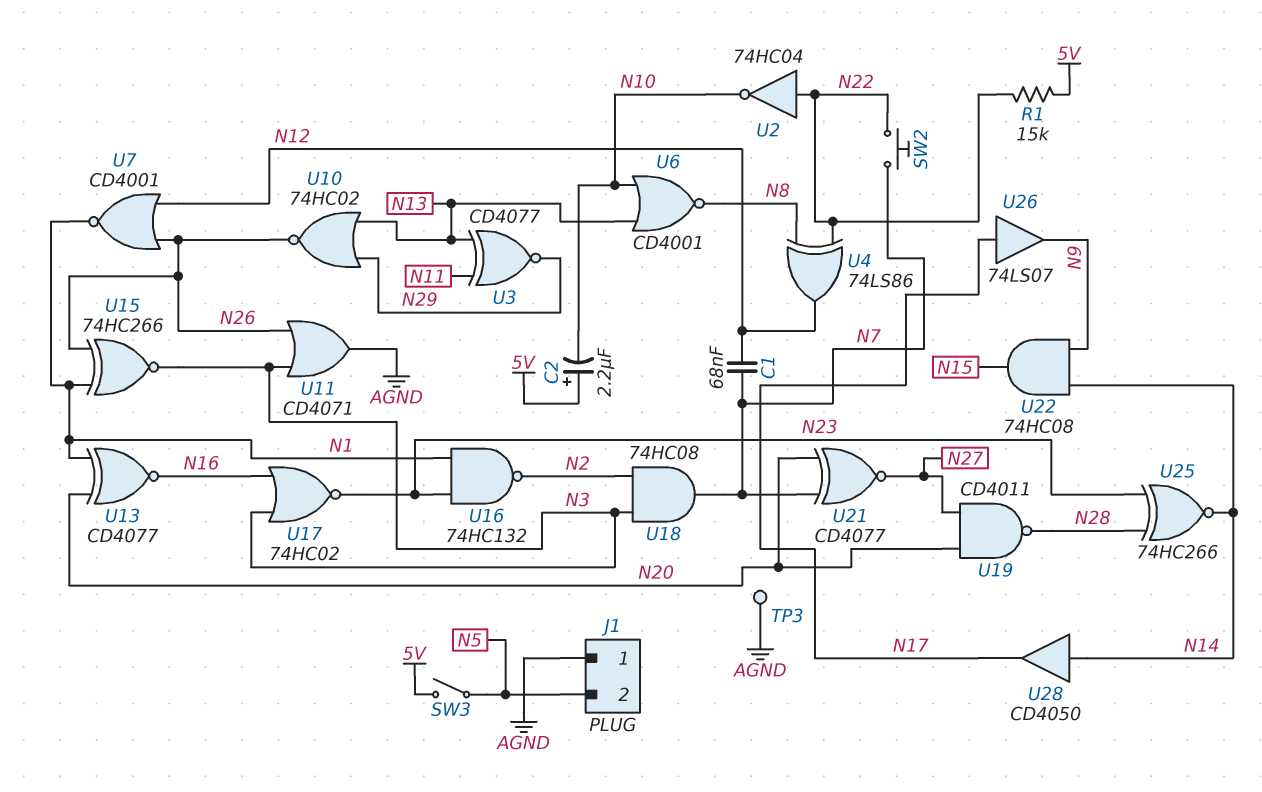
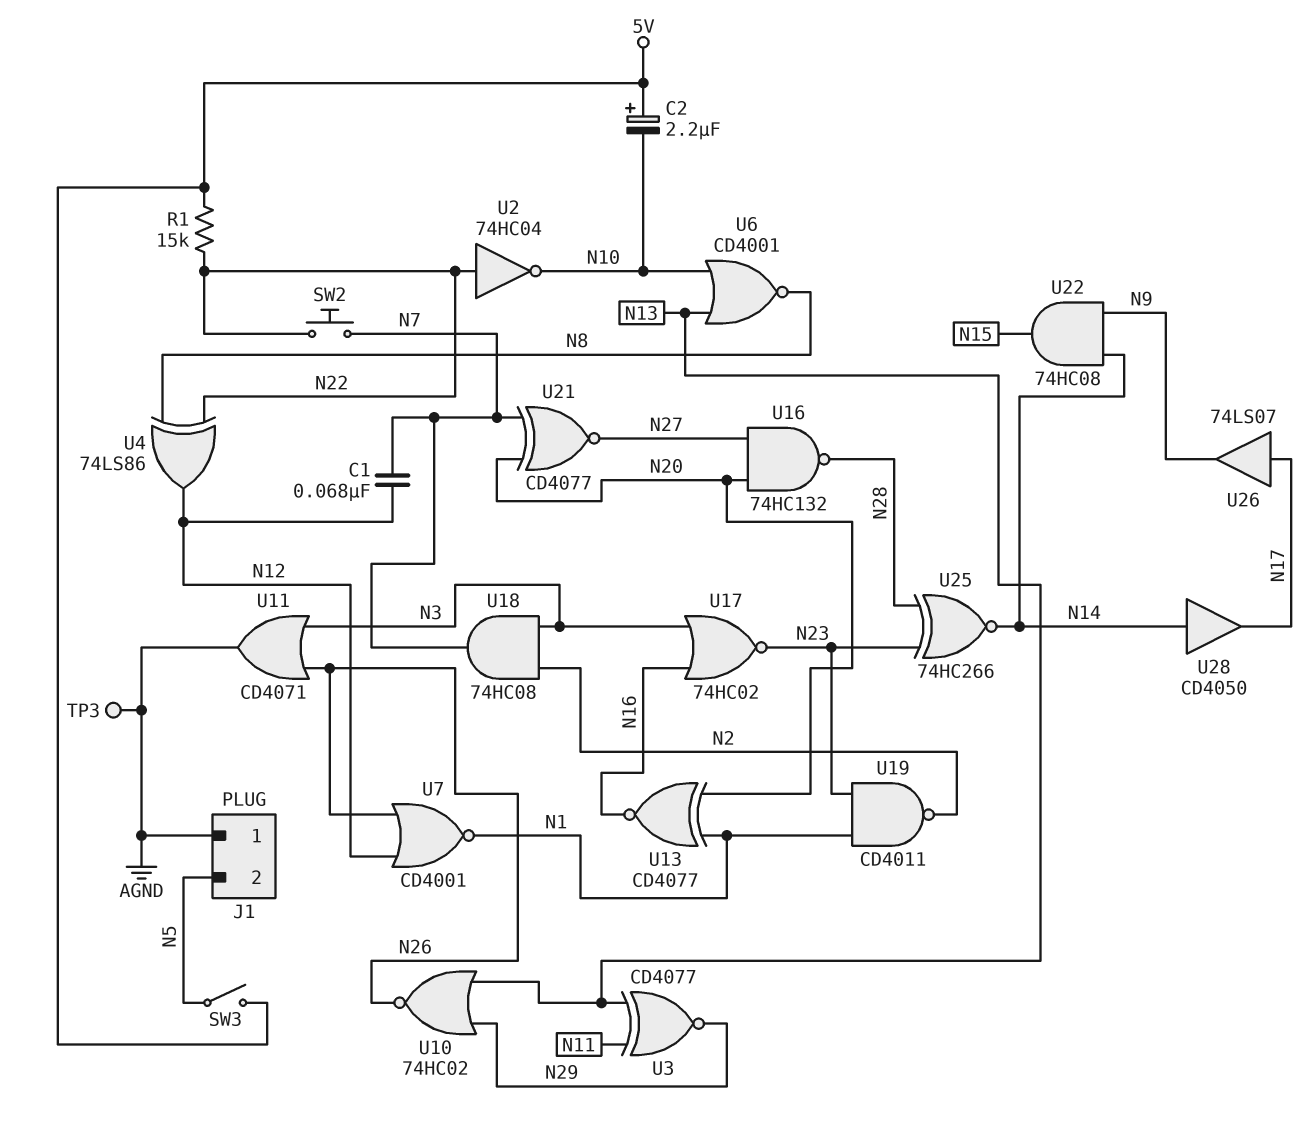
U15: XNOR 74HC266 (in N1, in N26, out N3) -> none
U16: NAND 74HC132 (in N1, in N23, out N2) -> NAND 74HC132 (in N20, in N27, out N28)
U19: NAND CD4011 (in N20, in N27, out N28) -> NAND CD4011 (in N1, in N23, out N2)

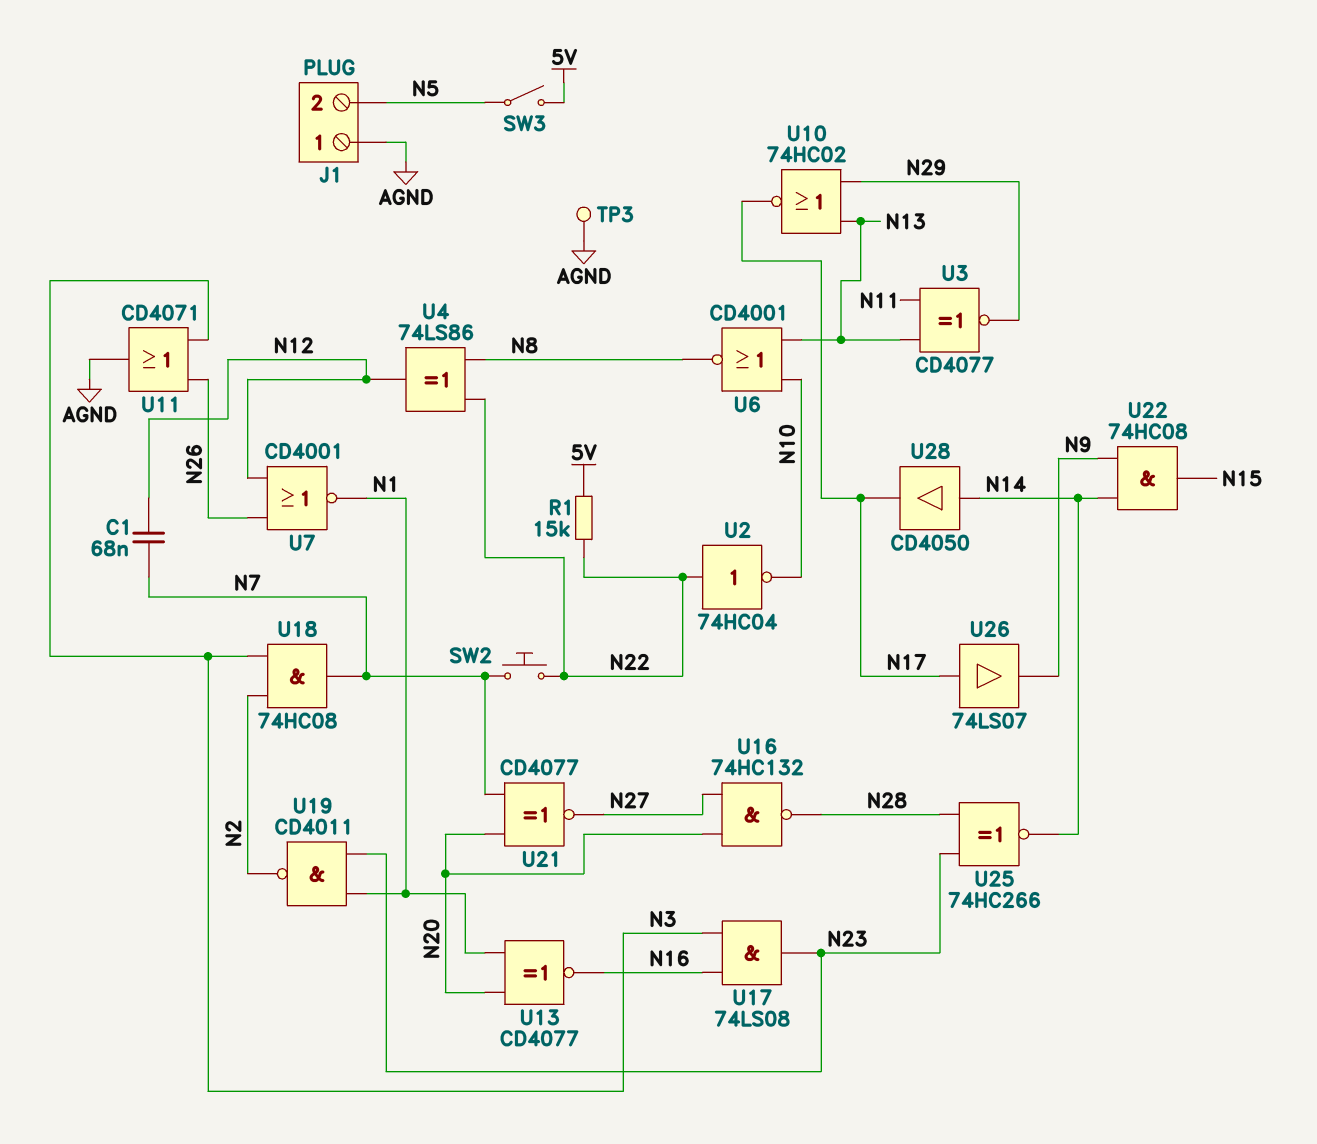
C2: 2.2uF (plus 5V, minus N10) -> none
U10: NOR 74HC02 (in N13, in N29, out N26) -> NOR 74HC02 (in N13, in N29, out N17)
U17: NOR 74HC02 (in N3, in N16, out N23) -> AND 74LS08 (in N3, in N16, out N23)

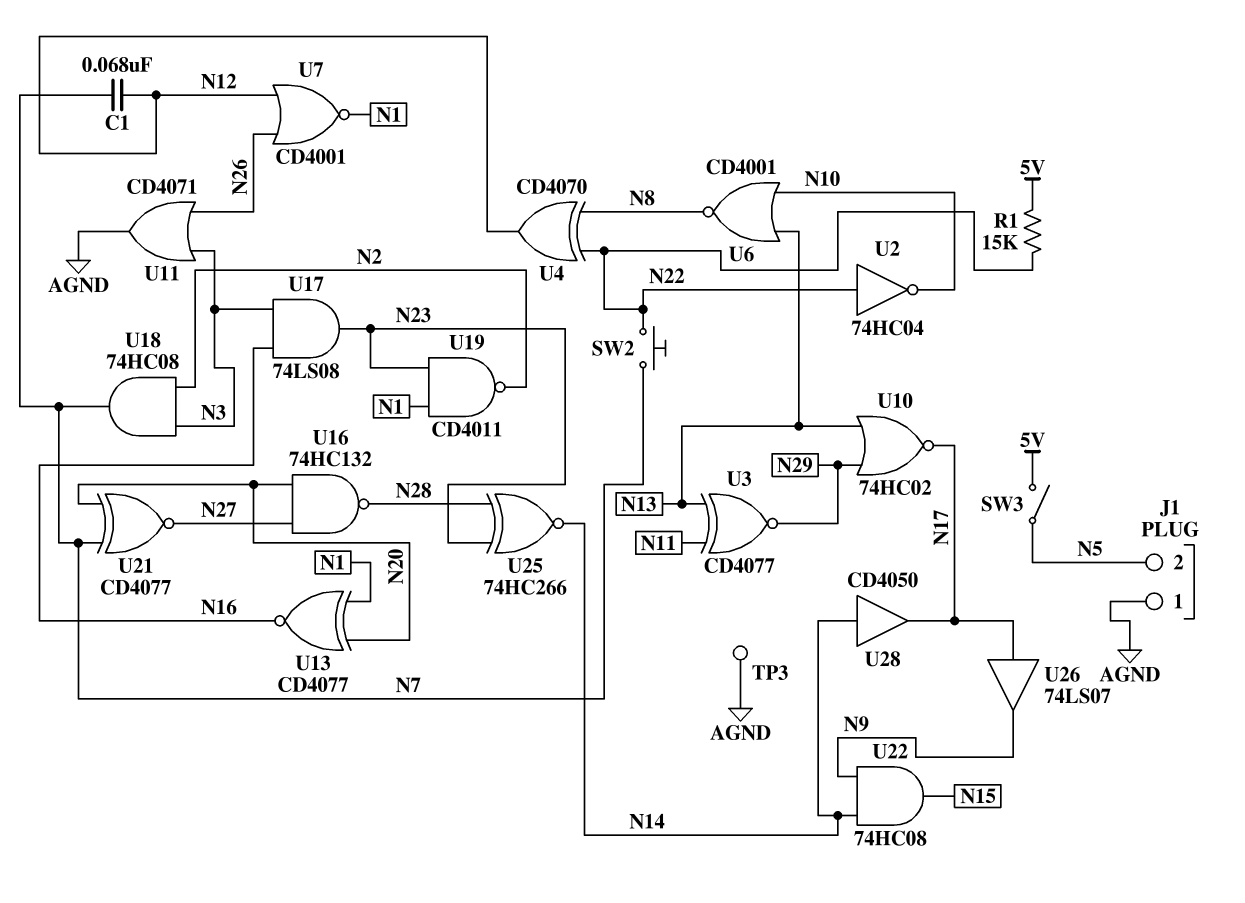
U4: XOR 74LS86 (in N8, in N22, out N12) -> XOR CD4070 (in N8, in N22, out N12)

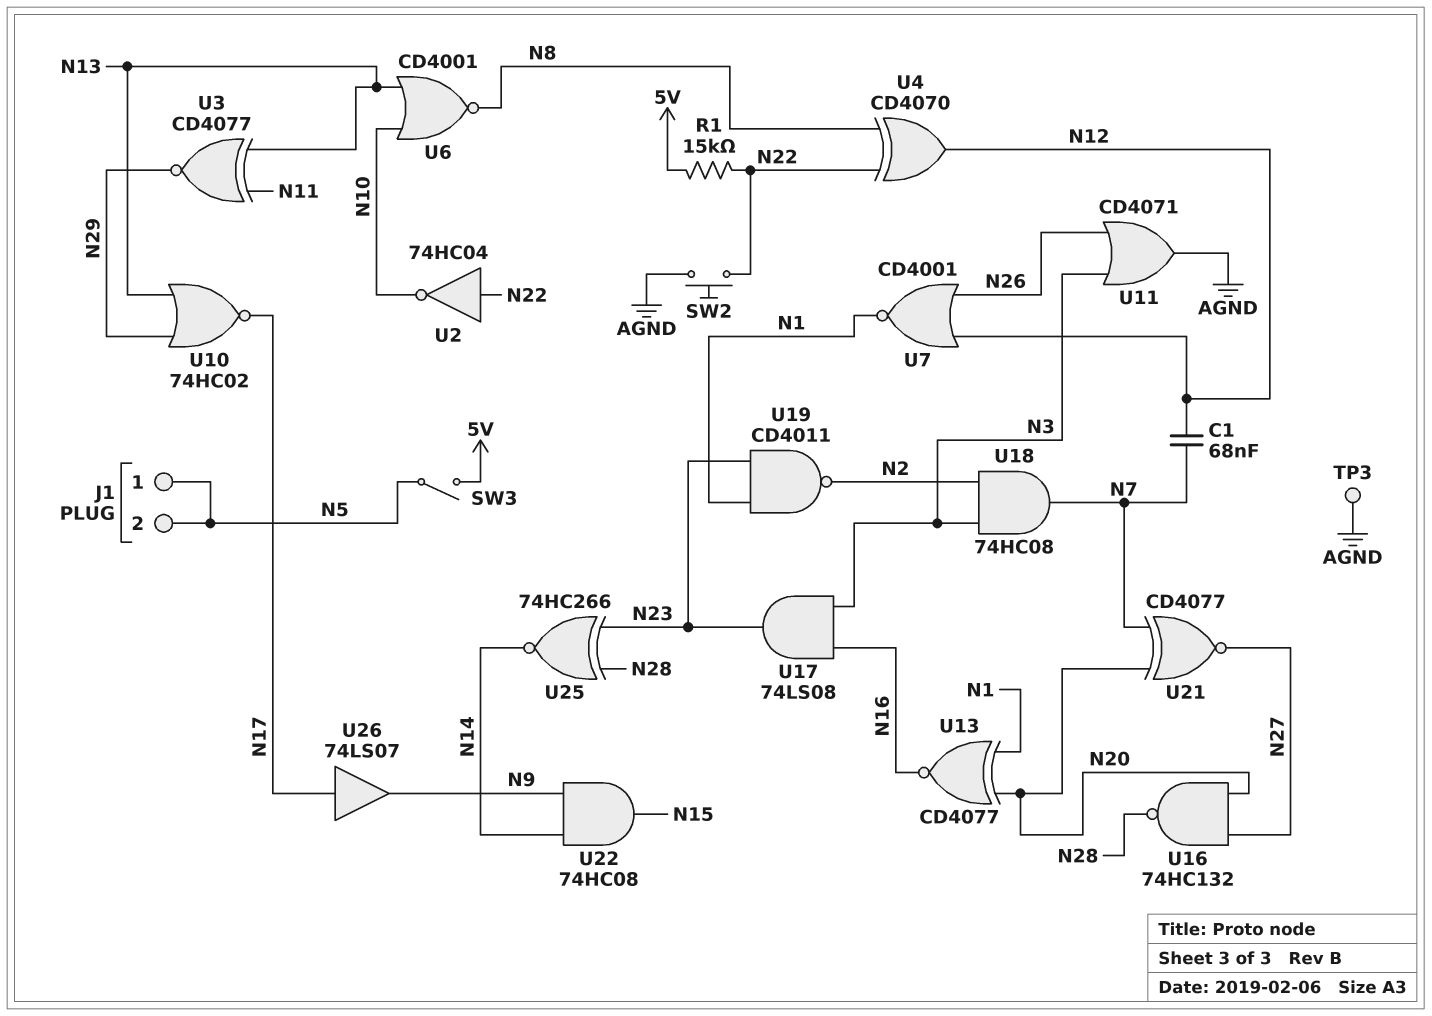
J1 pin 1: AGND -> N5
SW2: button (N7, N22) -> button (AGND, N22)
U28: buffer CD4050 (in N14, out N17) -> none

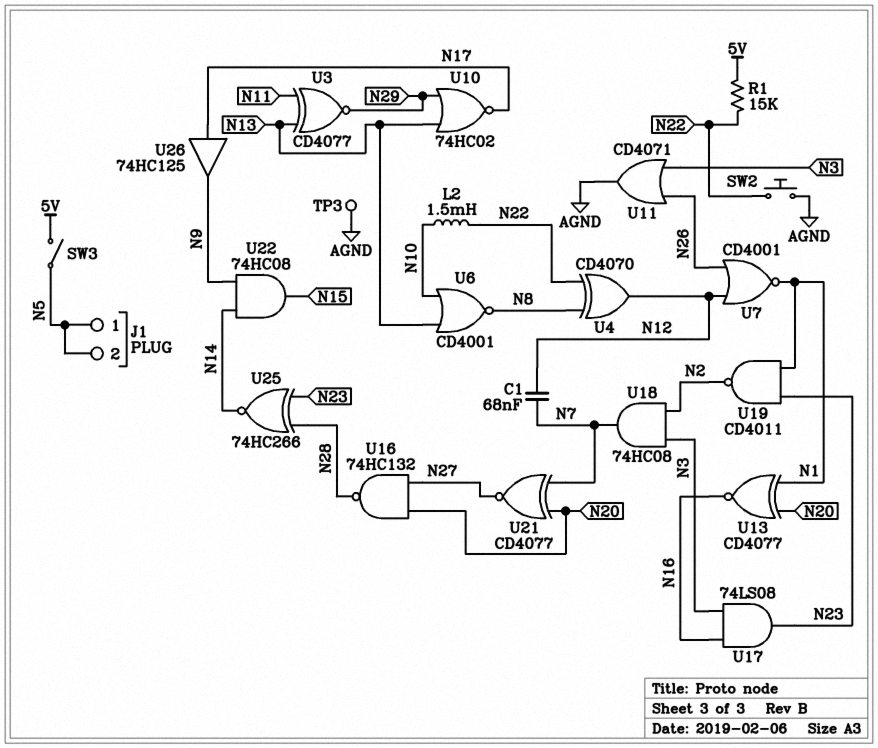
L2: none -> 1.5mH (N10, N22)
U2: NOT 74HC04 (in N22, out N10) -> none
U26: buffer 74LS07 (in N17, out N9) -> buffer 74HC125 (in N17, out N9)

